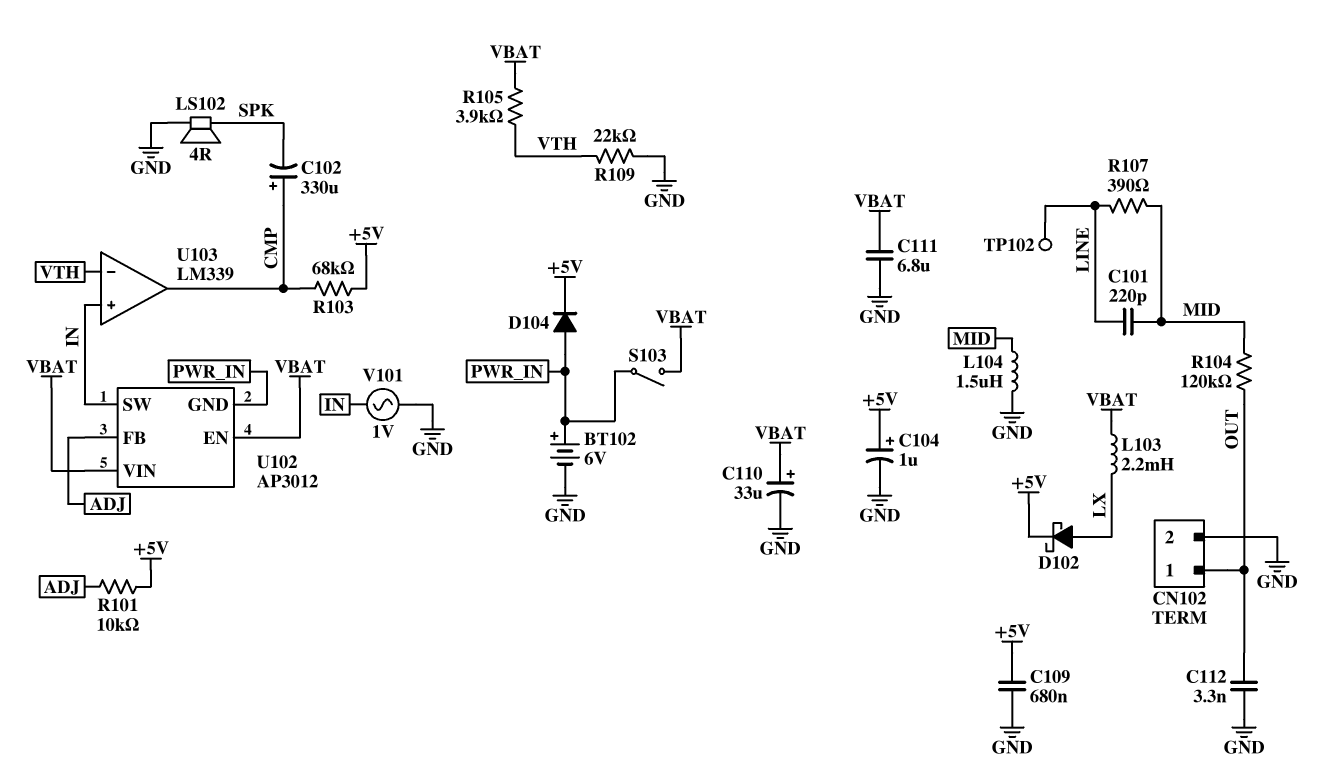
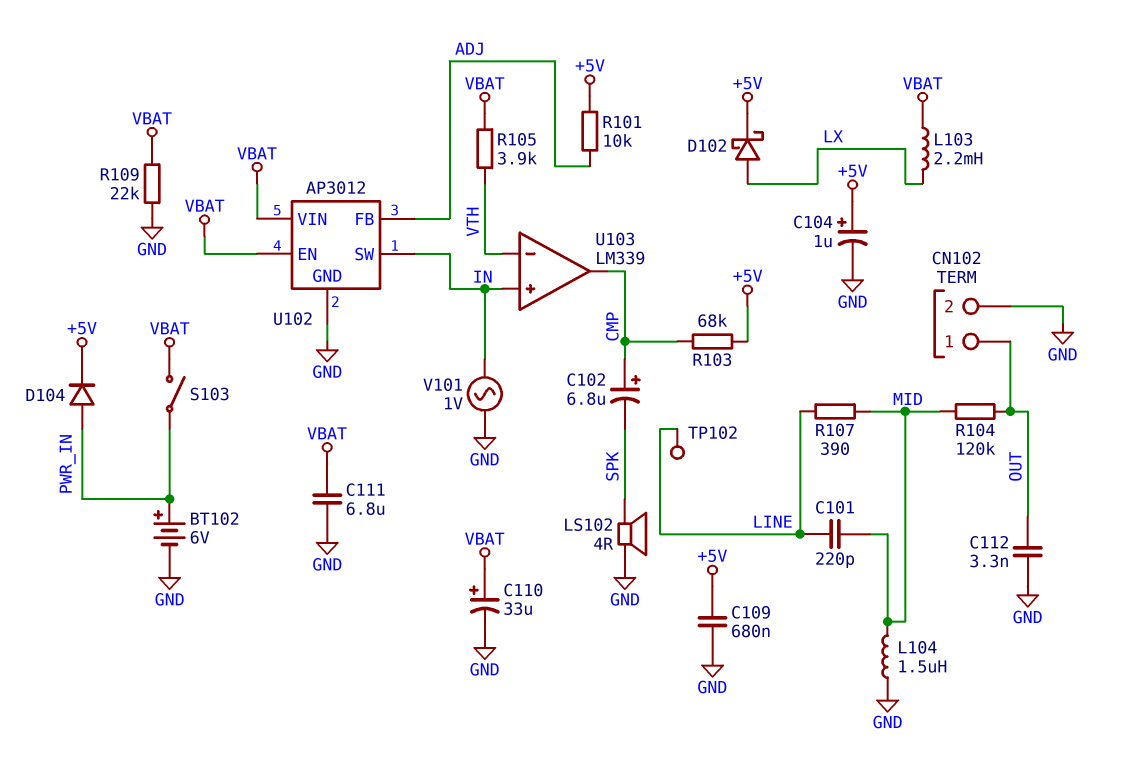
C102: 330uF (plus CMP, minus SPK) -> 6.8uF (plus CMP, minus SPK)
R109: 22k (GND, VTH) -> 22k (GND, VBAT)
U102 pin GND: PWR_IN -> GND

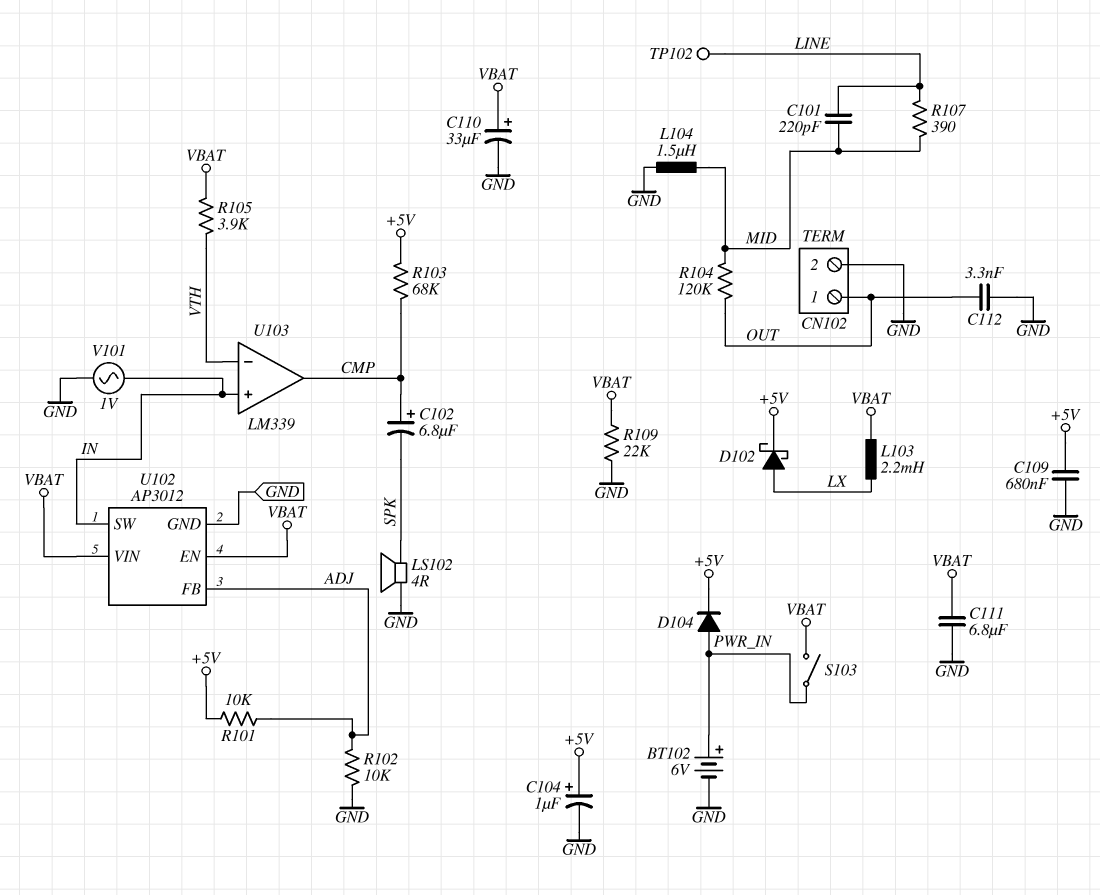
R102: none -> 10k (ADJ, GND)

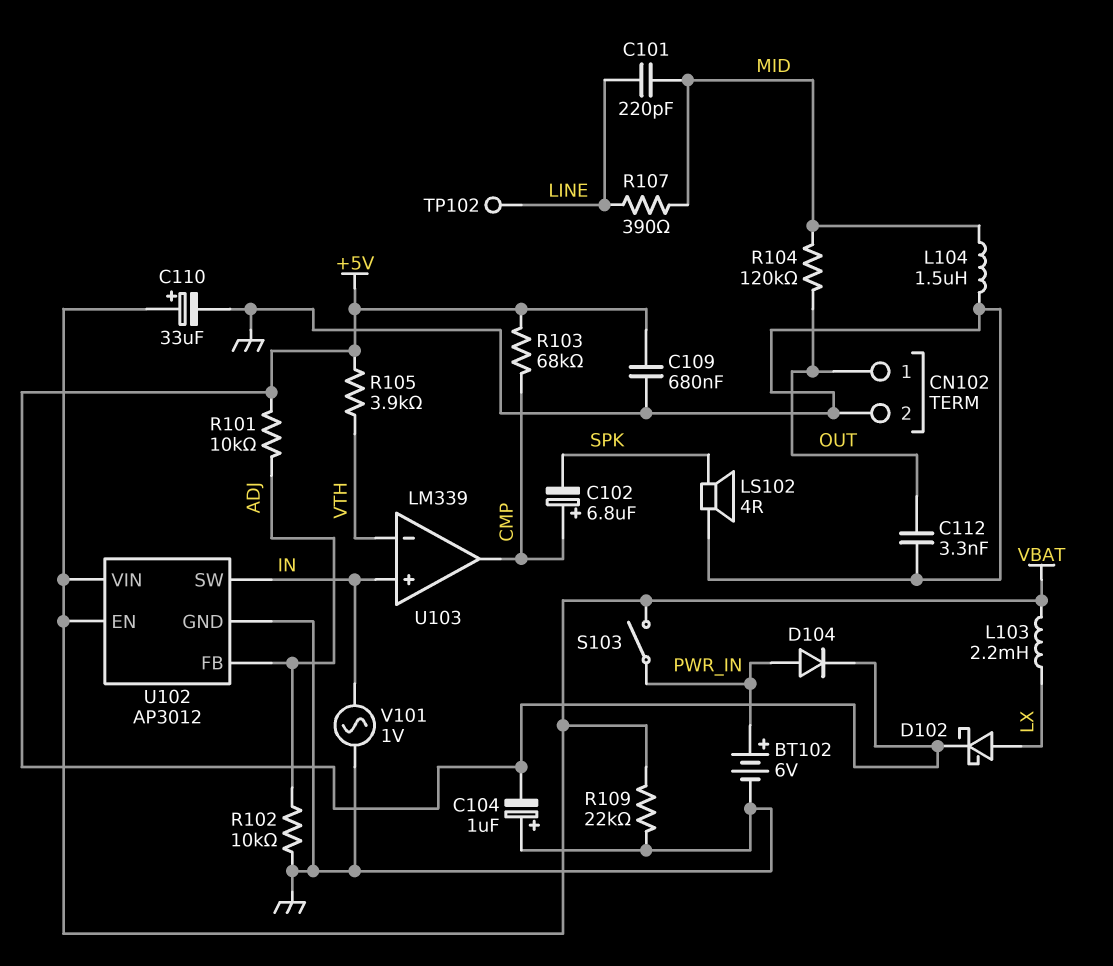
C104: 1uF (plus +5V, minus GND) -> 1uF (plus GND, minus +5V)
C111: 6.8uF (GND, VBAT) -> none
R105: 3.9k (VBAT, VTH) -> 3.9k (+5V, VTH)

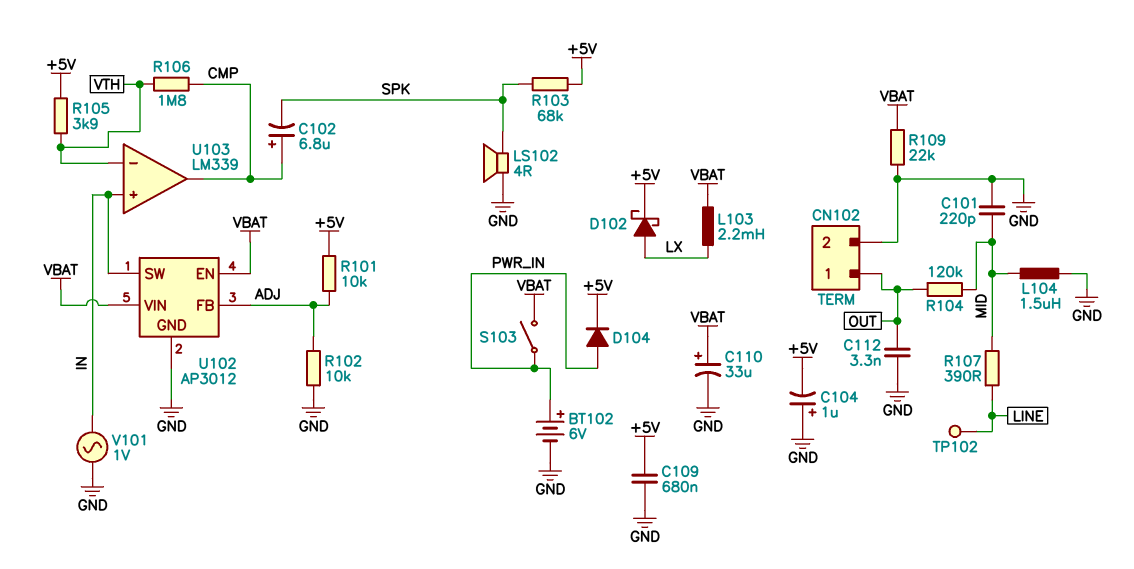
C101: 220pF (LINE, MID) -> 220pF (GND, MID)
R103: 68k (+5V, CMP) -> 68k (+5V, SPK)
R106: none -> 1.8M (CMP, VTH)

